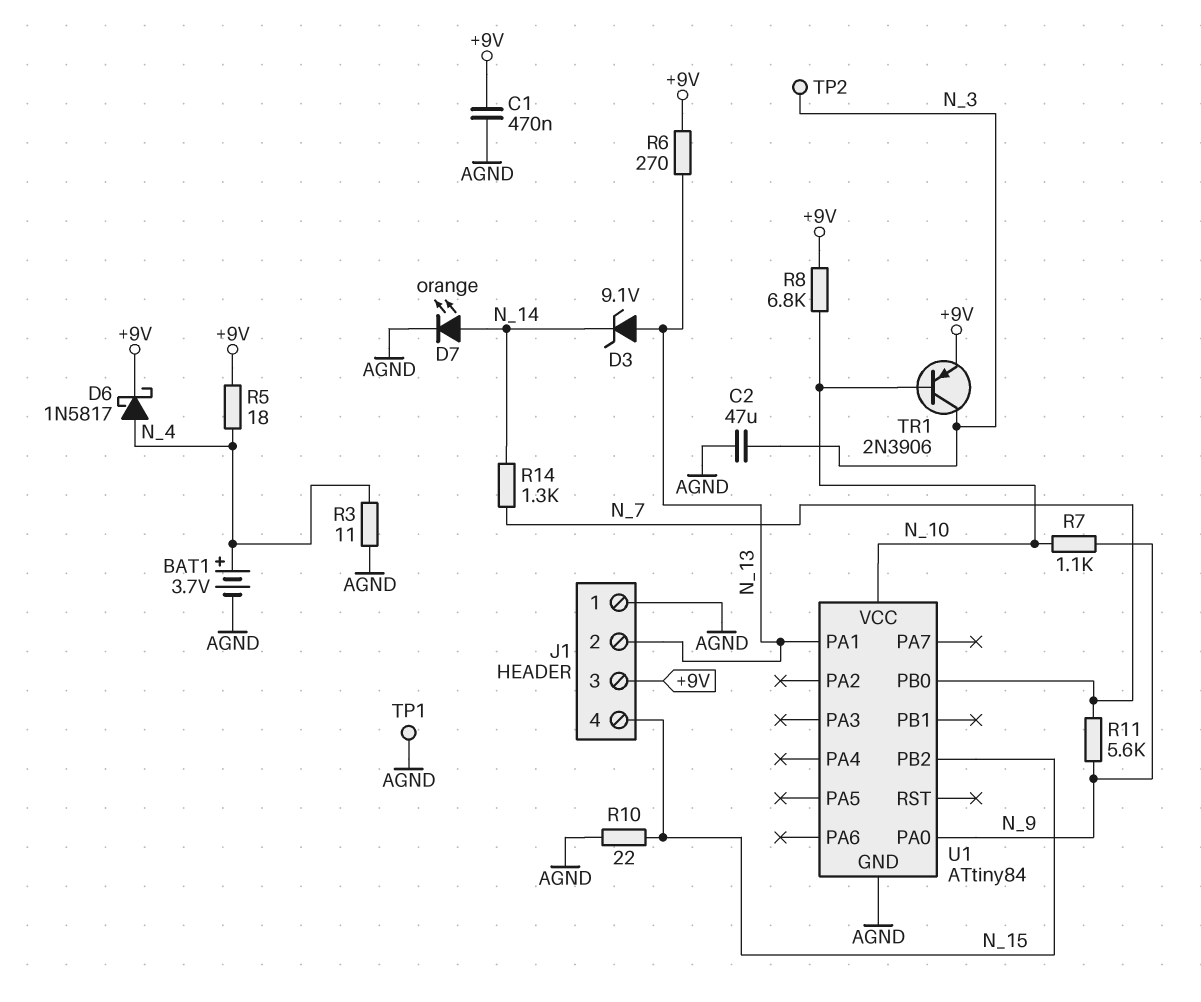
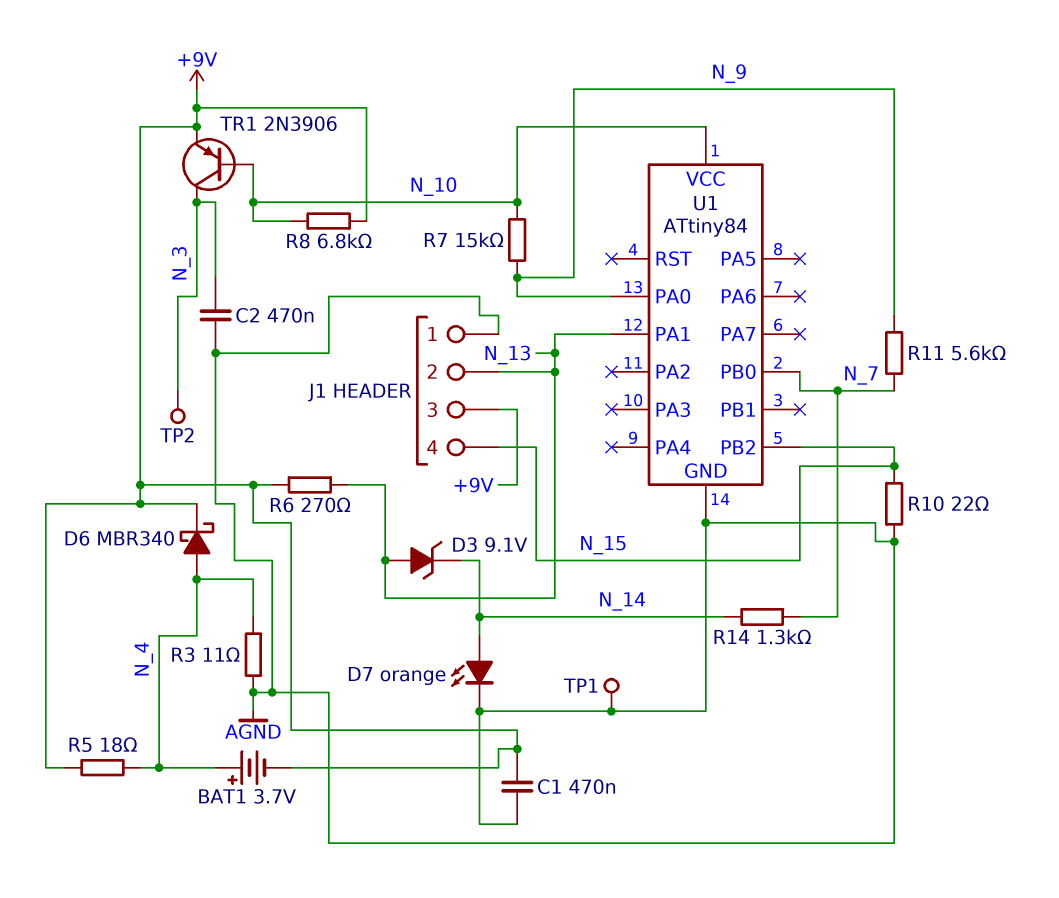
BAT1: 3.7V (plus N_4, minus AGND) -> 3.7V (plus N_4, minus +9V)
C2: 47uF (AGND, N_3) -> 470nF (AGND, N_3)
D6: schottky 1N5817 (A N_4, K +9V) -> schottky MBR340 (A N_4, K +9V)
R7: 1.1k (N_9, N_10) -> 15k (N_9, N_10)

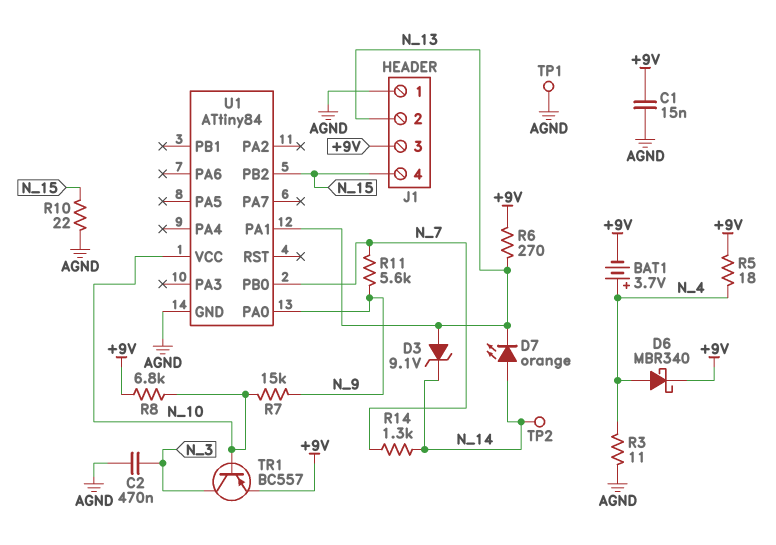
C1: 470nF (+9V, AGND) -> 15nF (+9V, AGND)
D7: LED orange (A N_14, K AGND) -> LED orange (A N_14, K N_13)
TP2: test point (N_3) -> test point (N_14)
TR1: PNP 2N3906 (B N_10, C N_3, E +9V) -> PNP BC557 (B N_10, C N_3, E +9V)

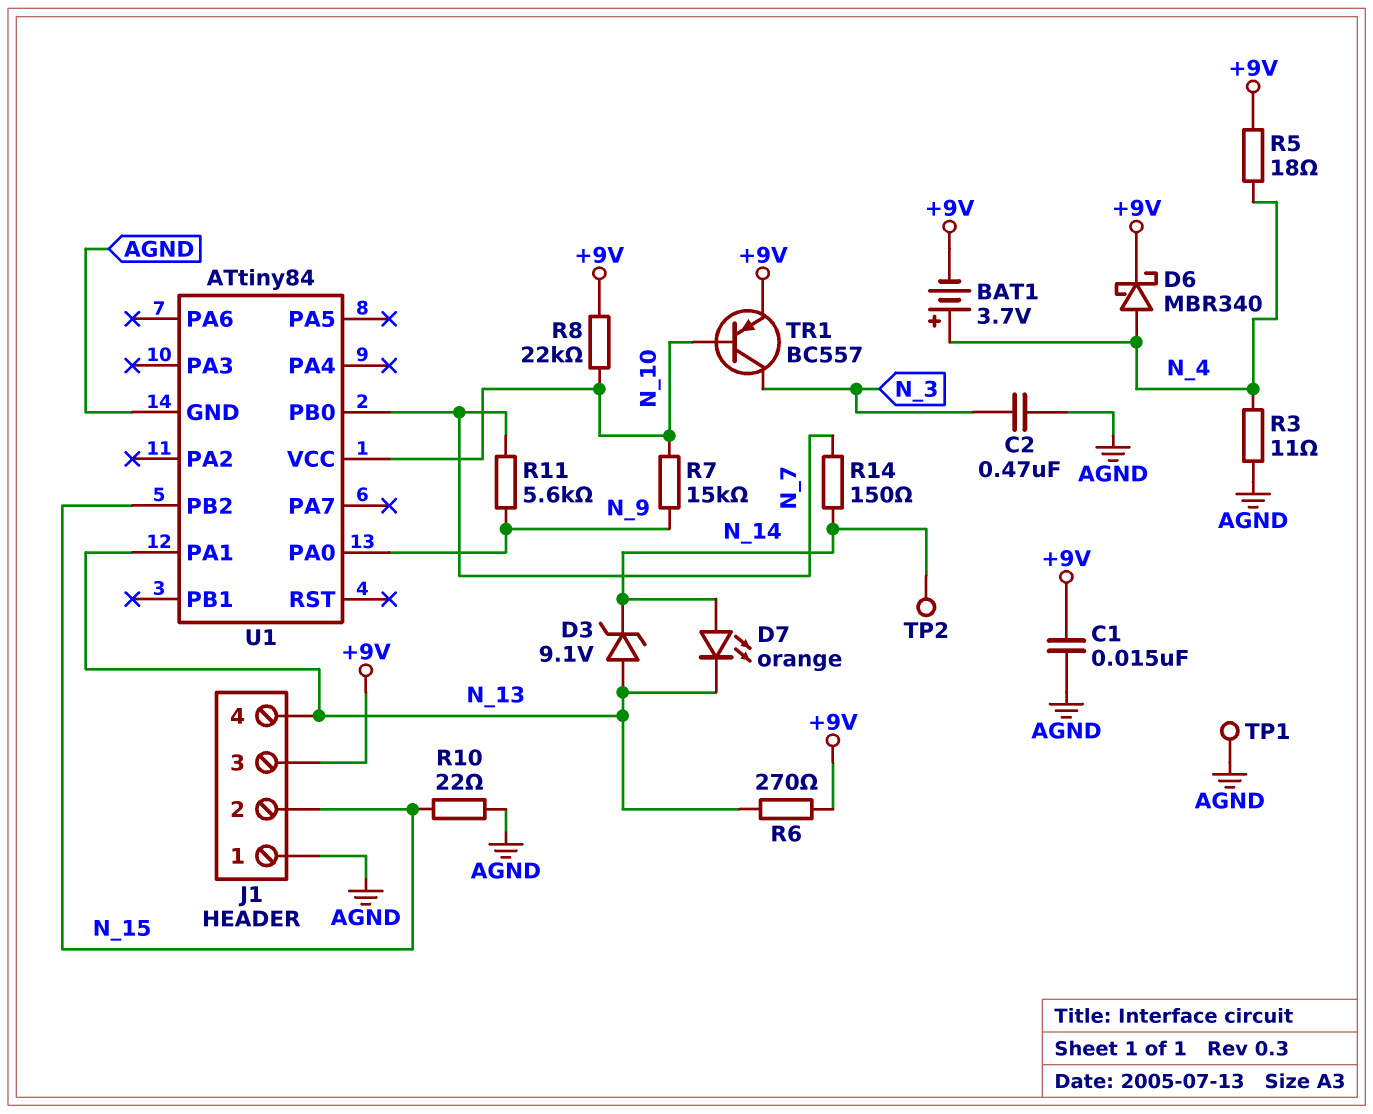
J1 pin 2: N_13 -> N_15
J1 pin 4: N_15 -> N_13
R8: 6.8k (+9V, N_10) -> 22k (+9V, N_10)
R14: 1.3k (N_7, N_14) -> 150 (N_7, N_14)

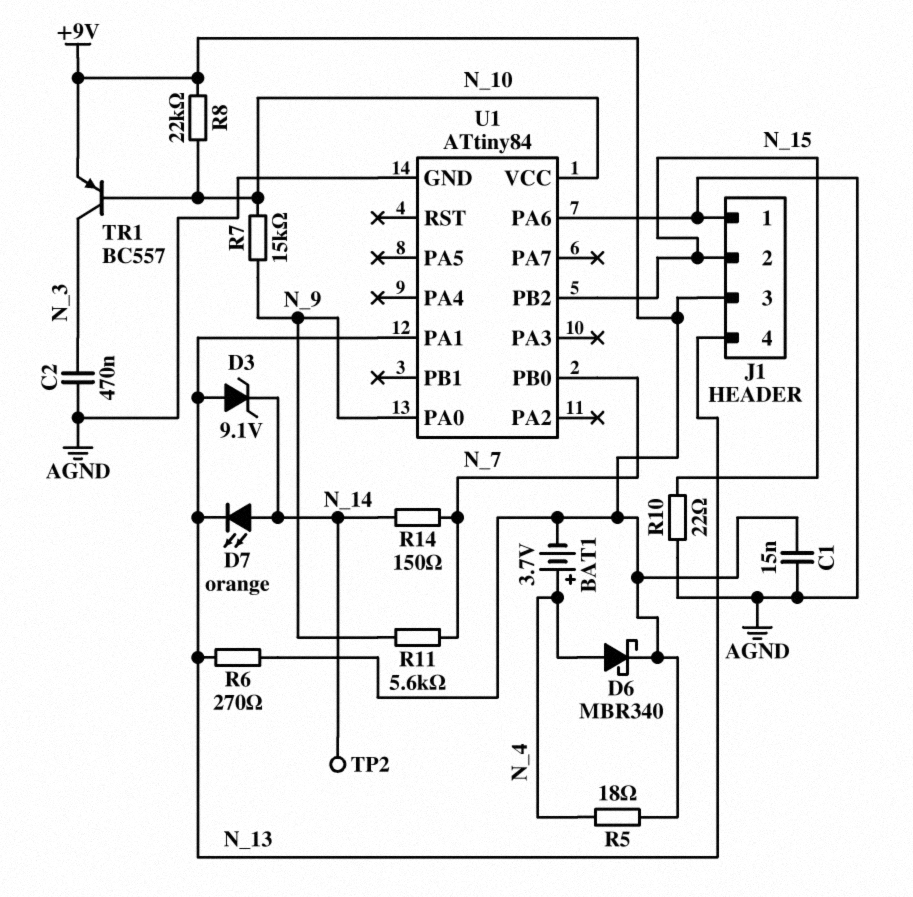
R3: 11 (AGND, N_4) -> none
TP1: test point (AGND) -> none
U1 pin PA6: none -> AGND

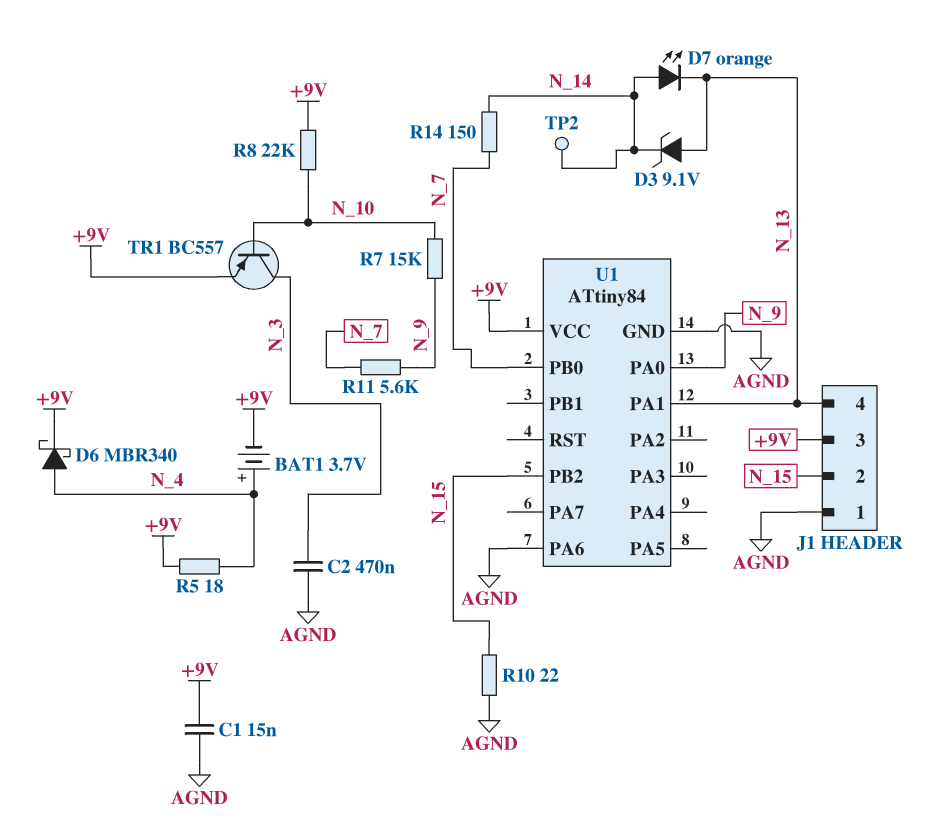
R6: 270 (+9V, N_13) -> none
U1 pin VCC: N_10 -> +9V

